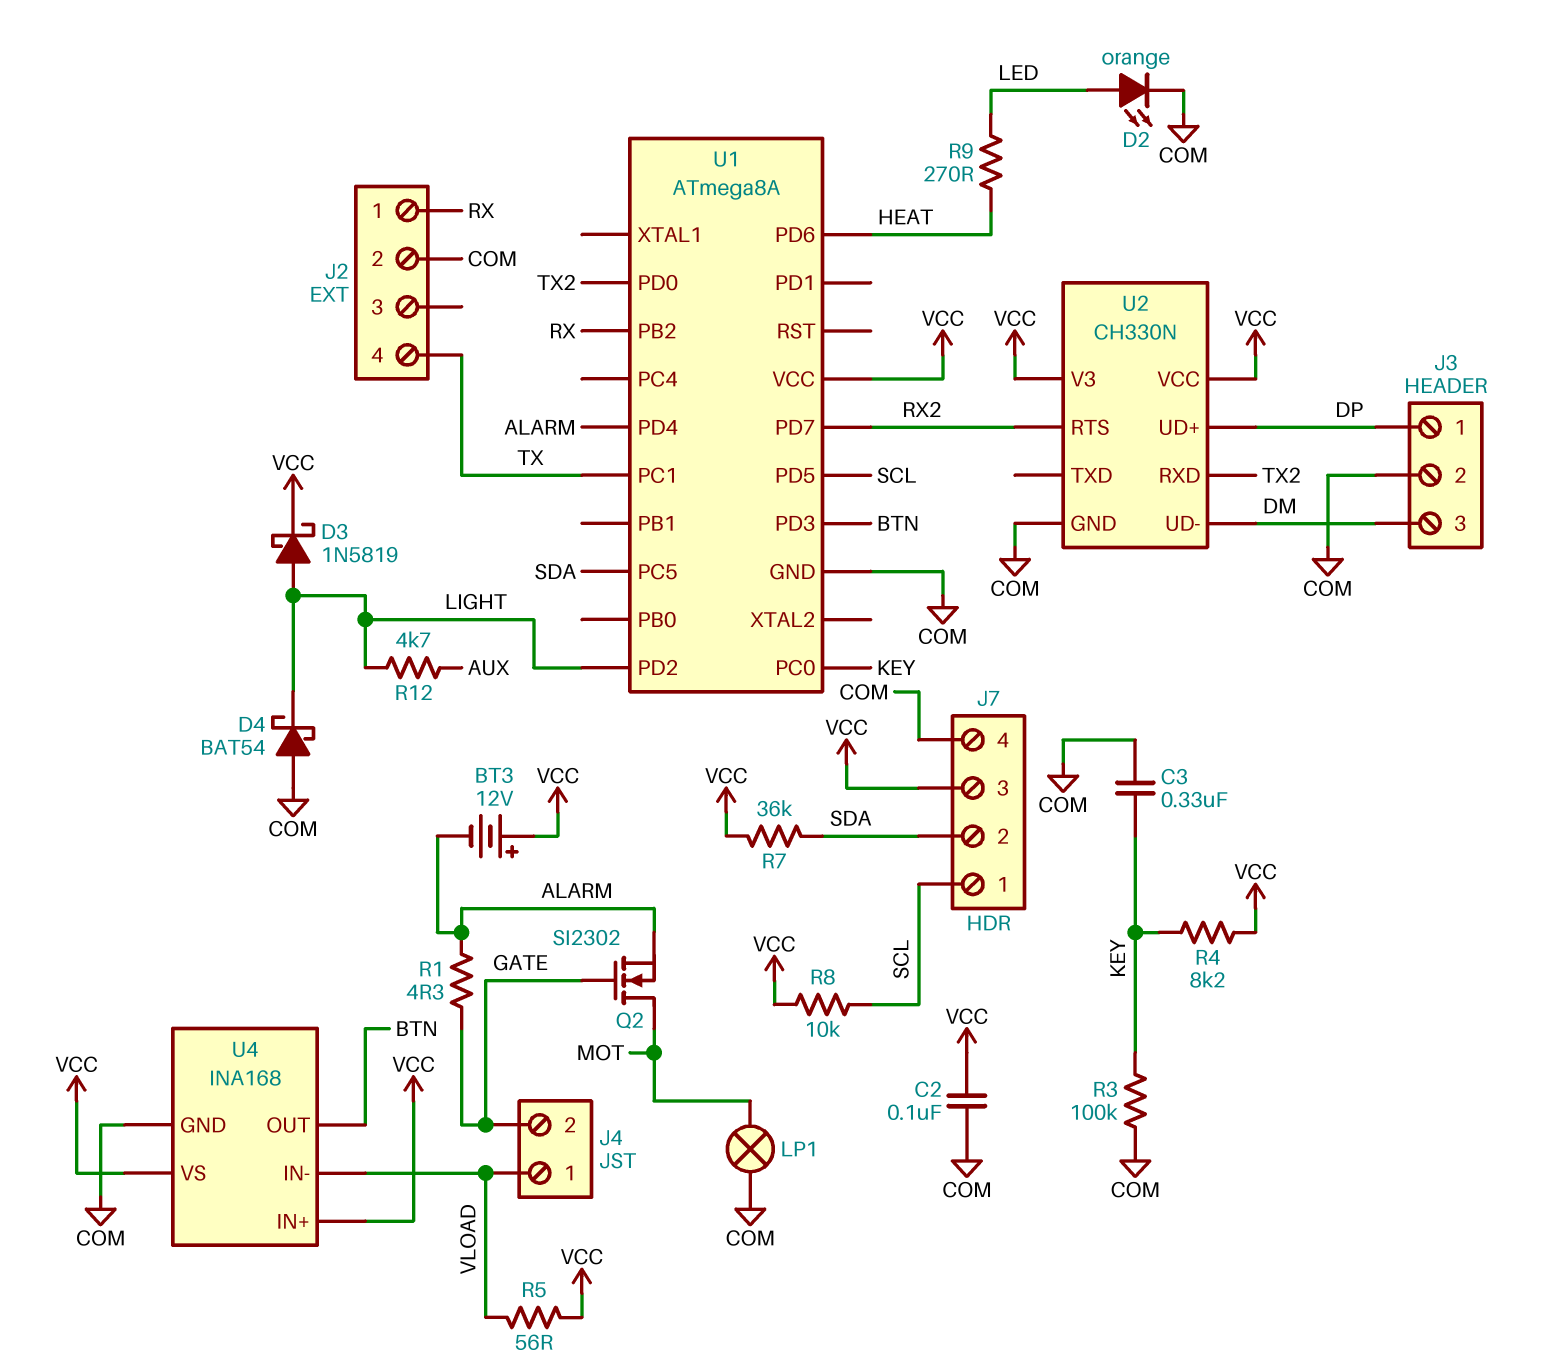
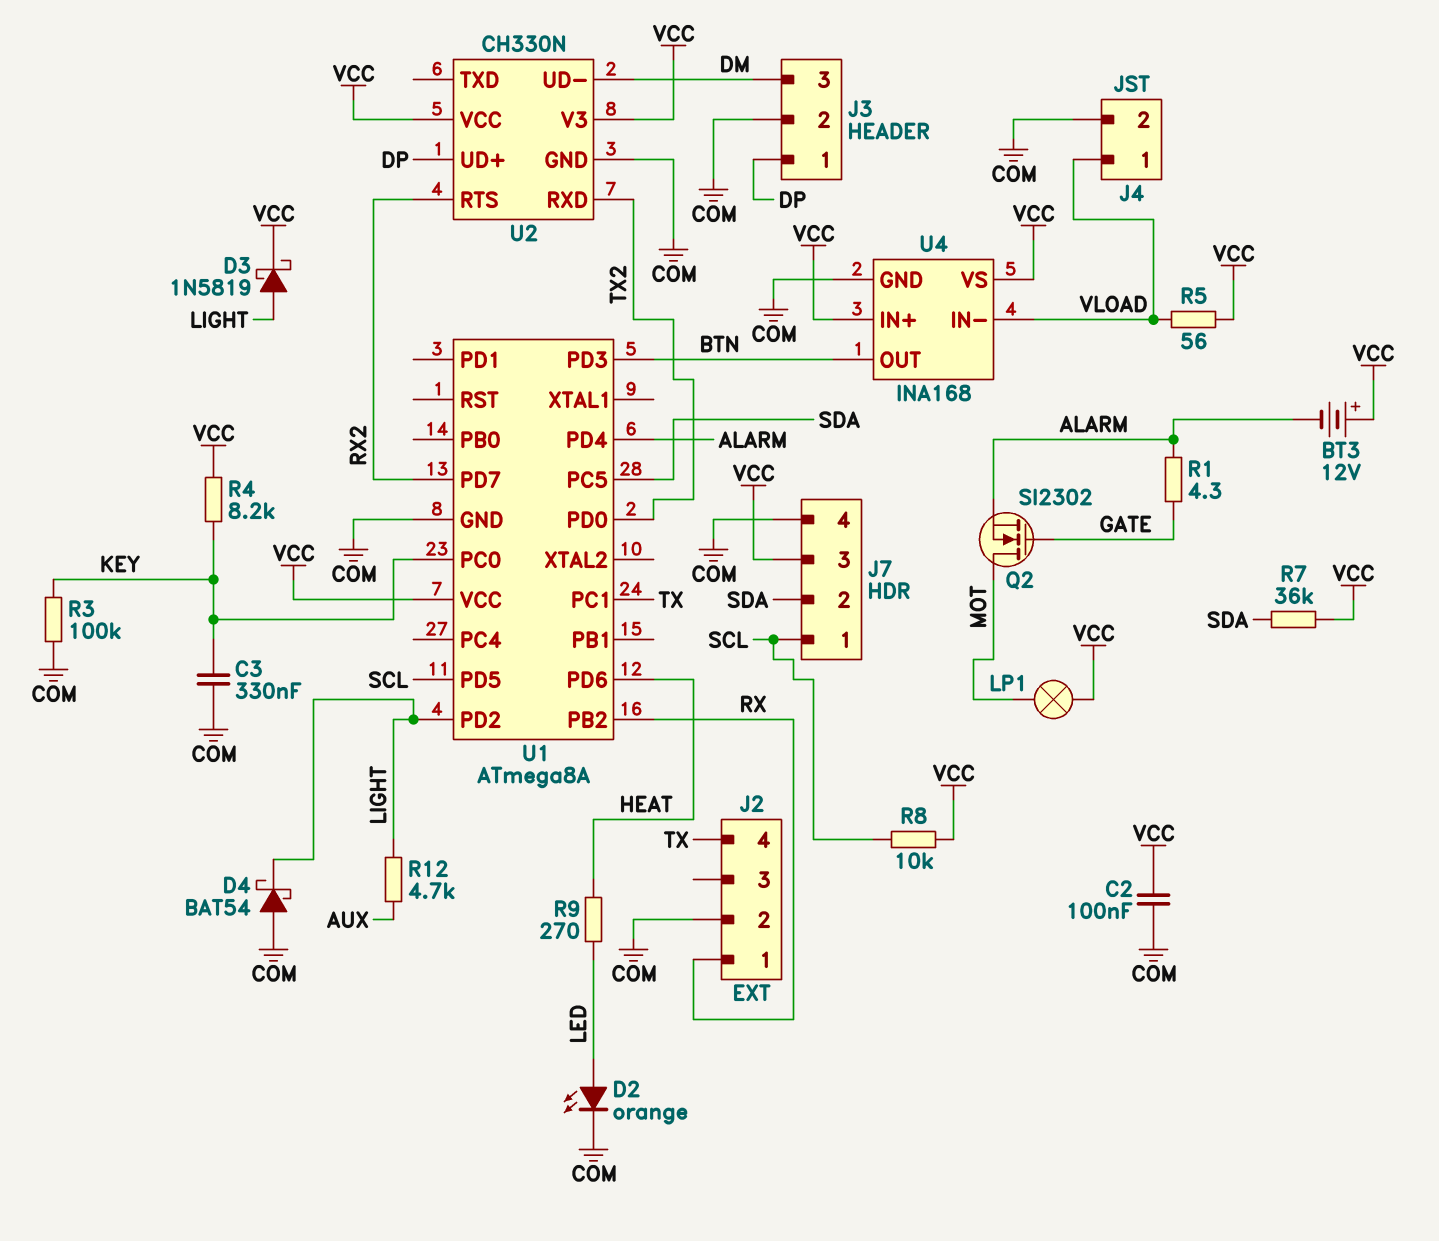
J4 pin 2: GATE -> COM
LP1: lamp (COM, MOT) -> lamp (MOT, VCC)

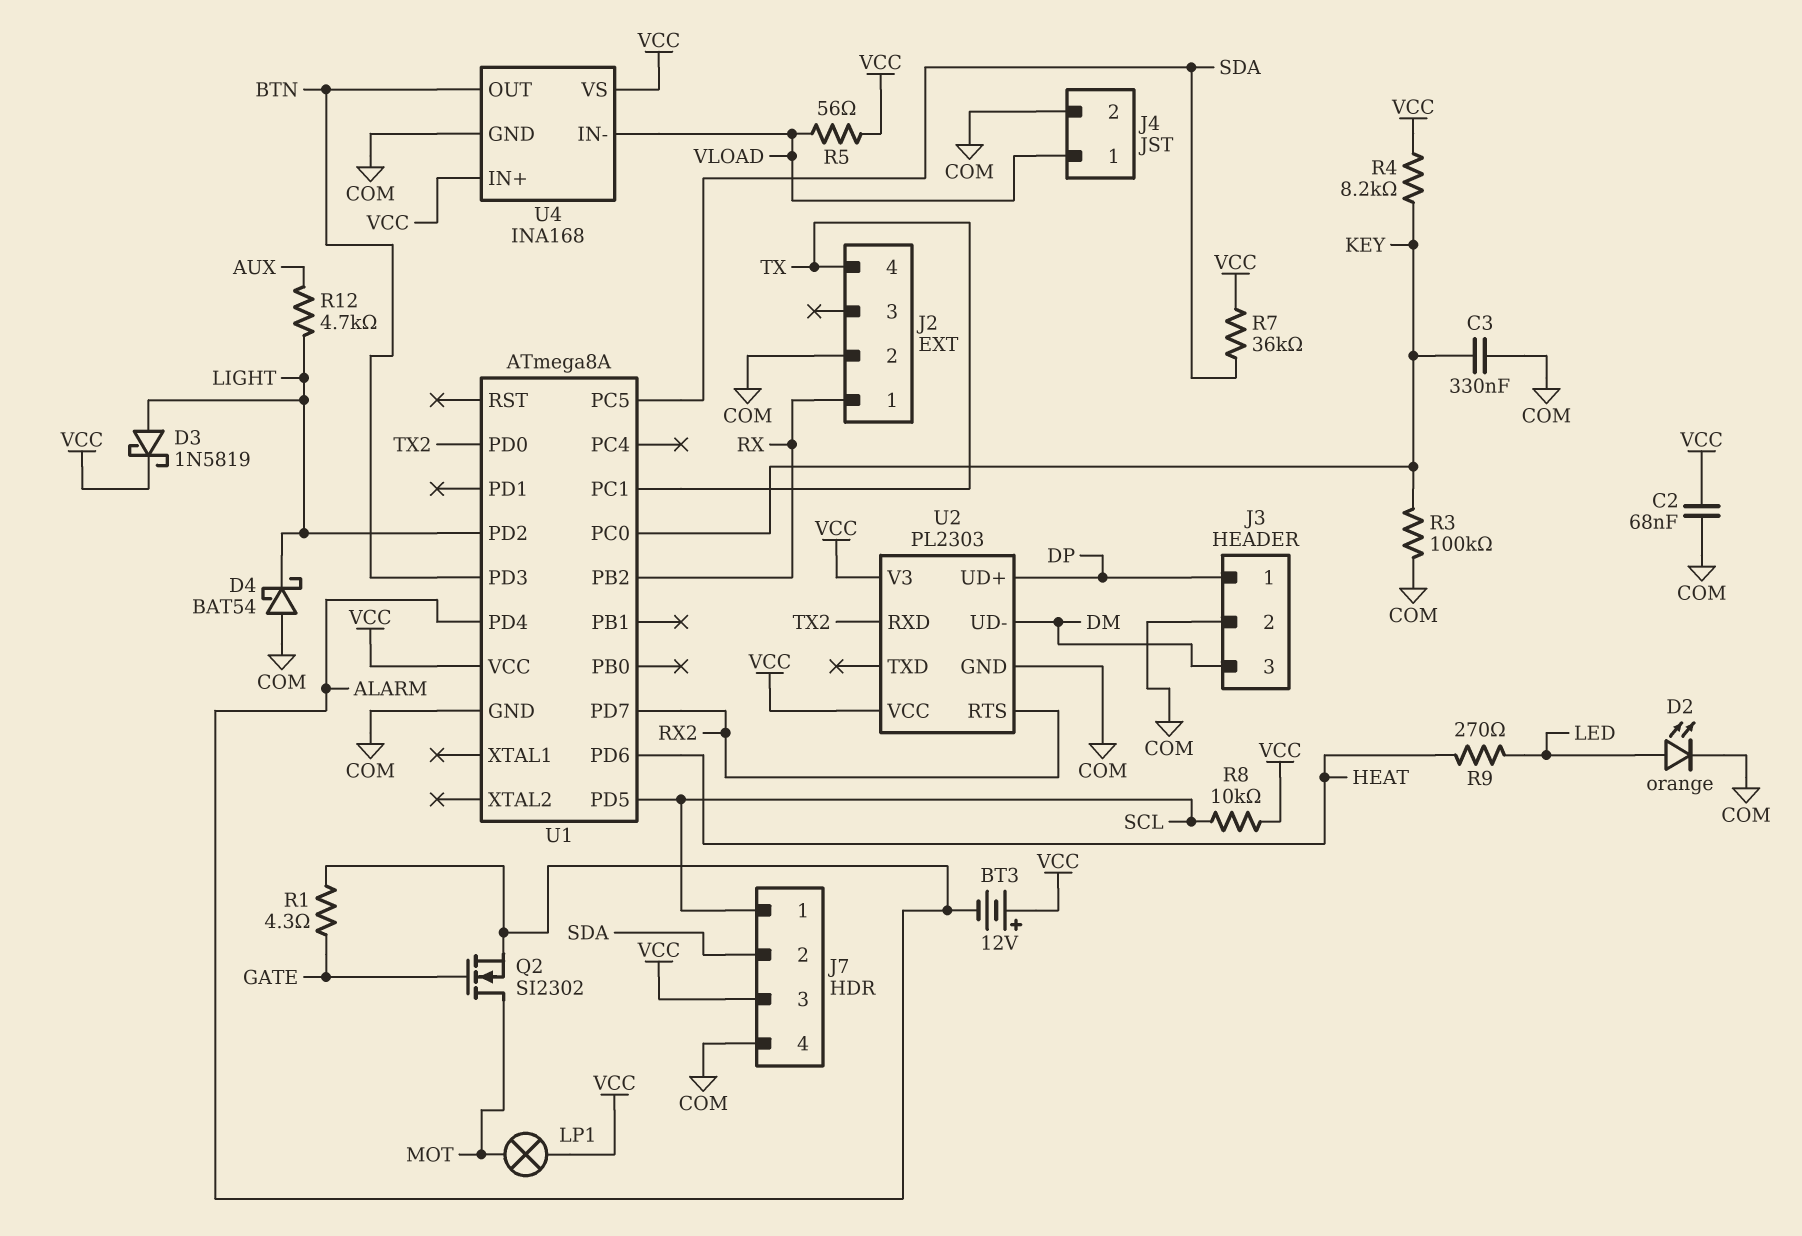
C2: 100nF (COM, VCC) -> 68nF (COM, VCC)
U2: CH330N -> PL2303

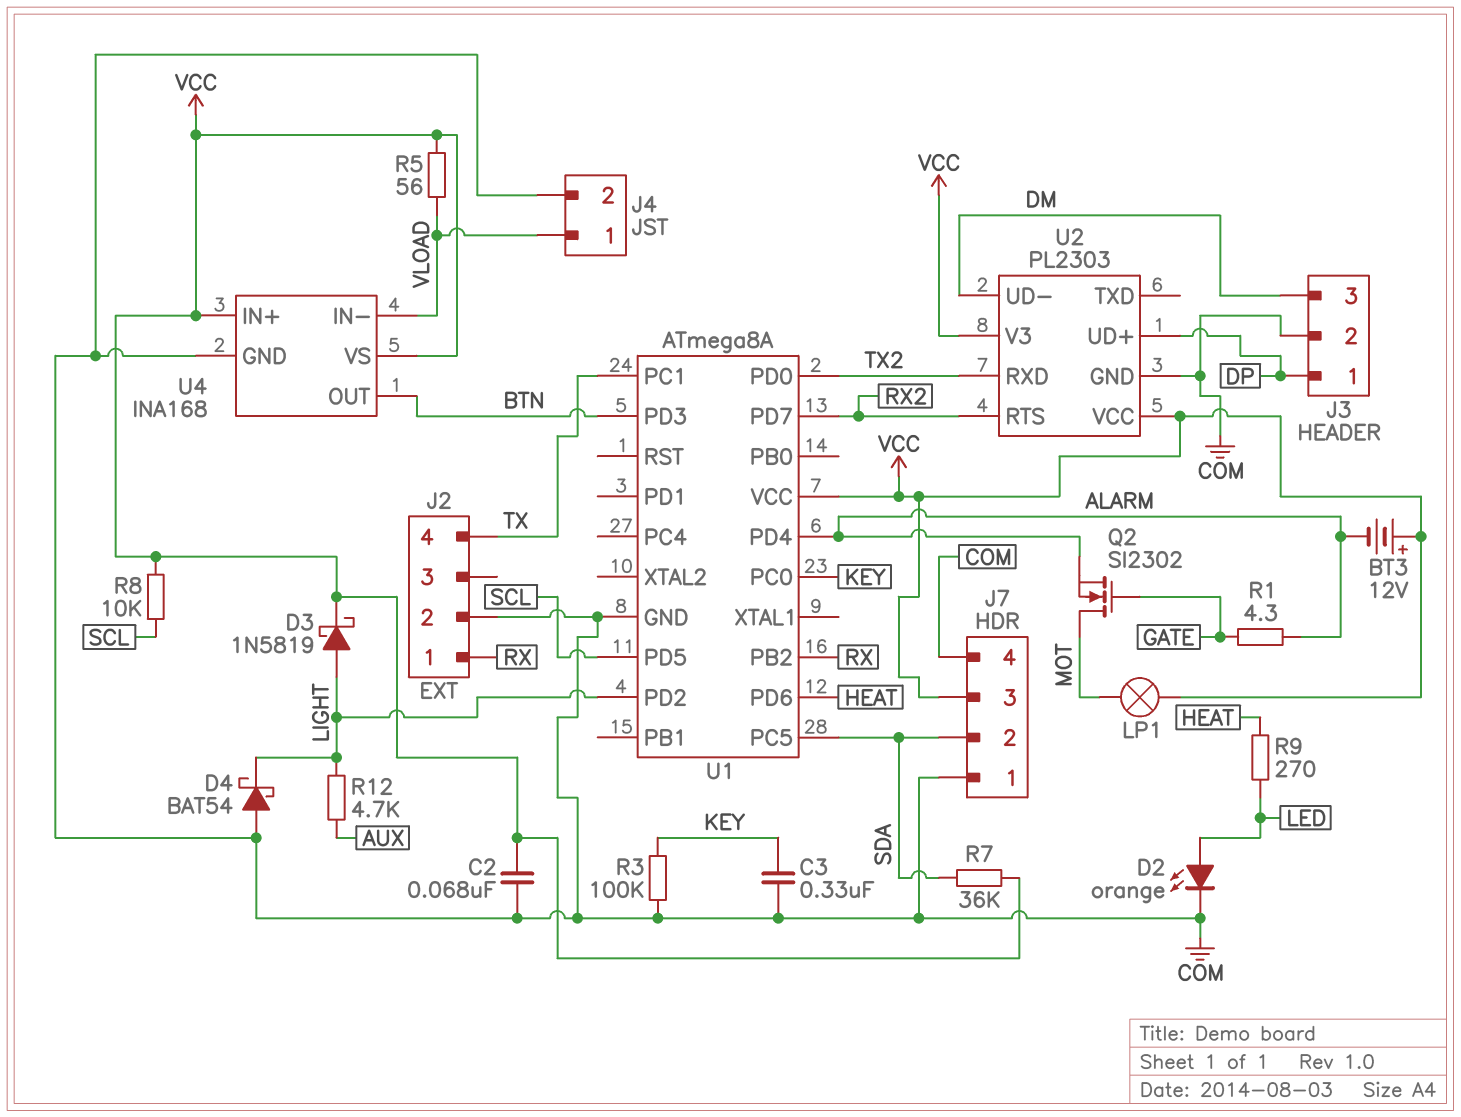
J7 pin 1: SCL -> COM
R4: 8.2k (KEY, VCC) -> none

